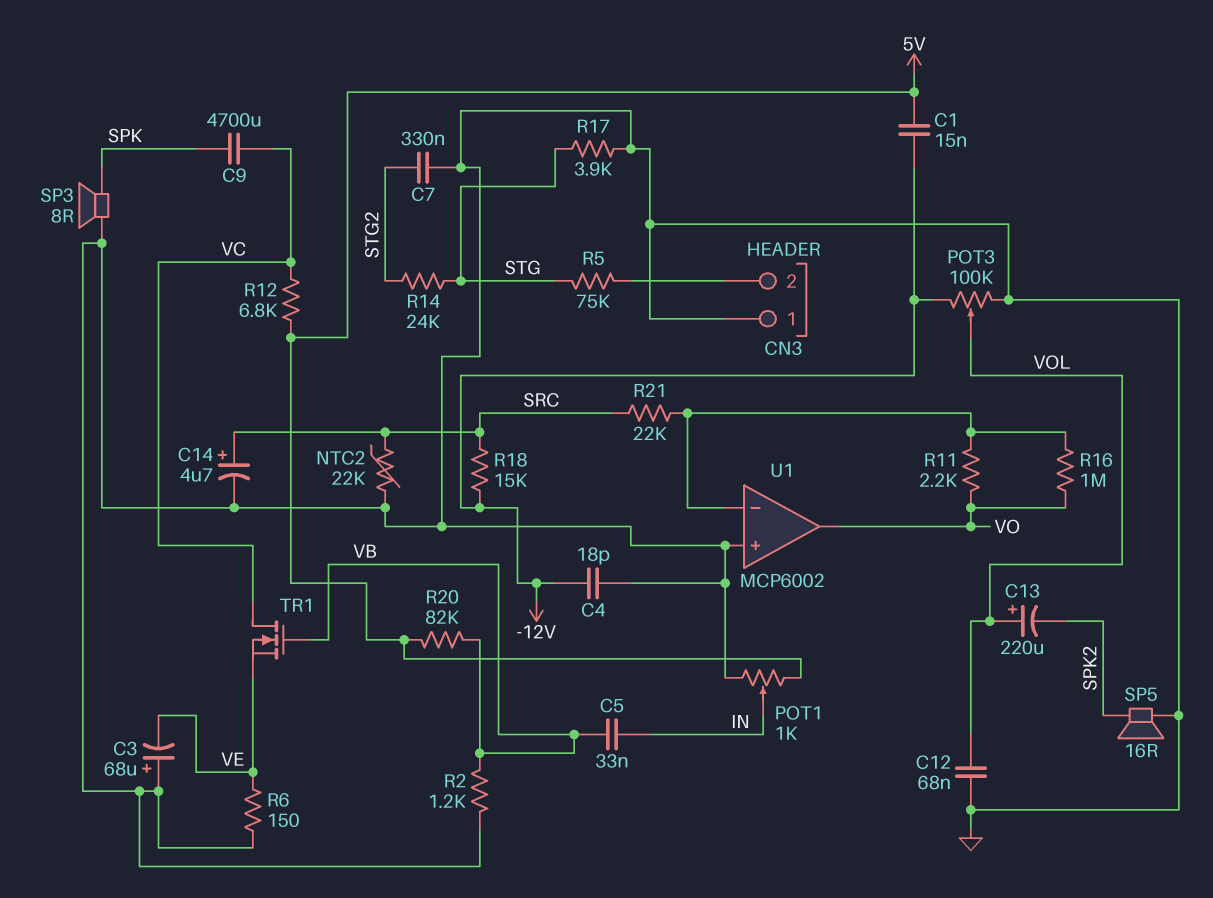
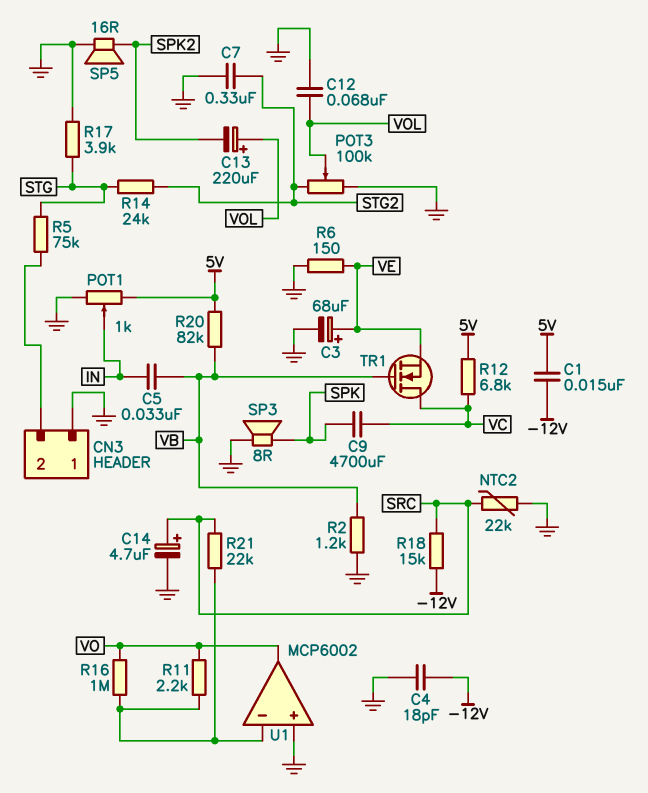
C3: 68uF (plus GND, minus VE) -> 68uF (plus VE, minus GND)
POT3: 100k (-12V, GND, wiper VOL) -> 100k (GND, STG2, wiper VOL)

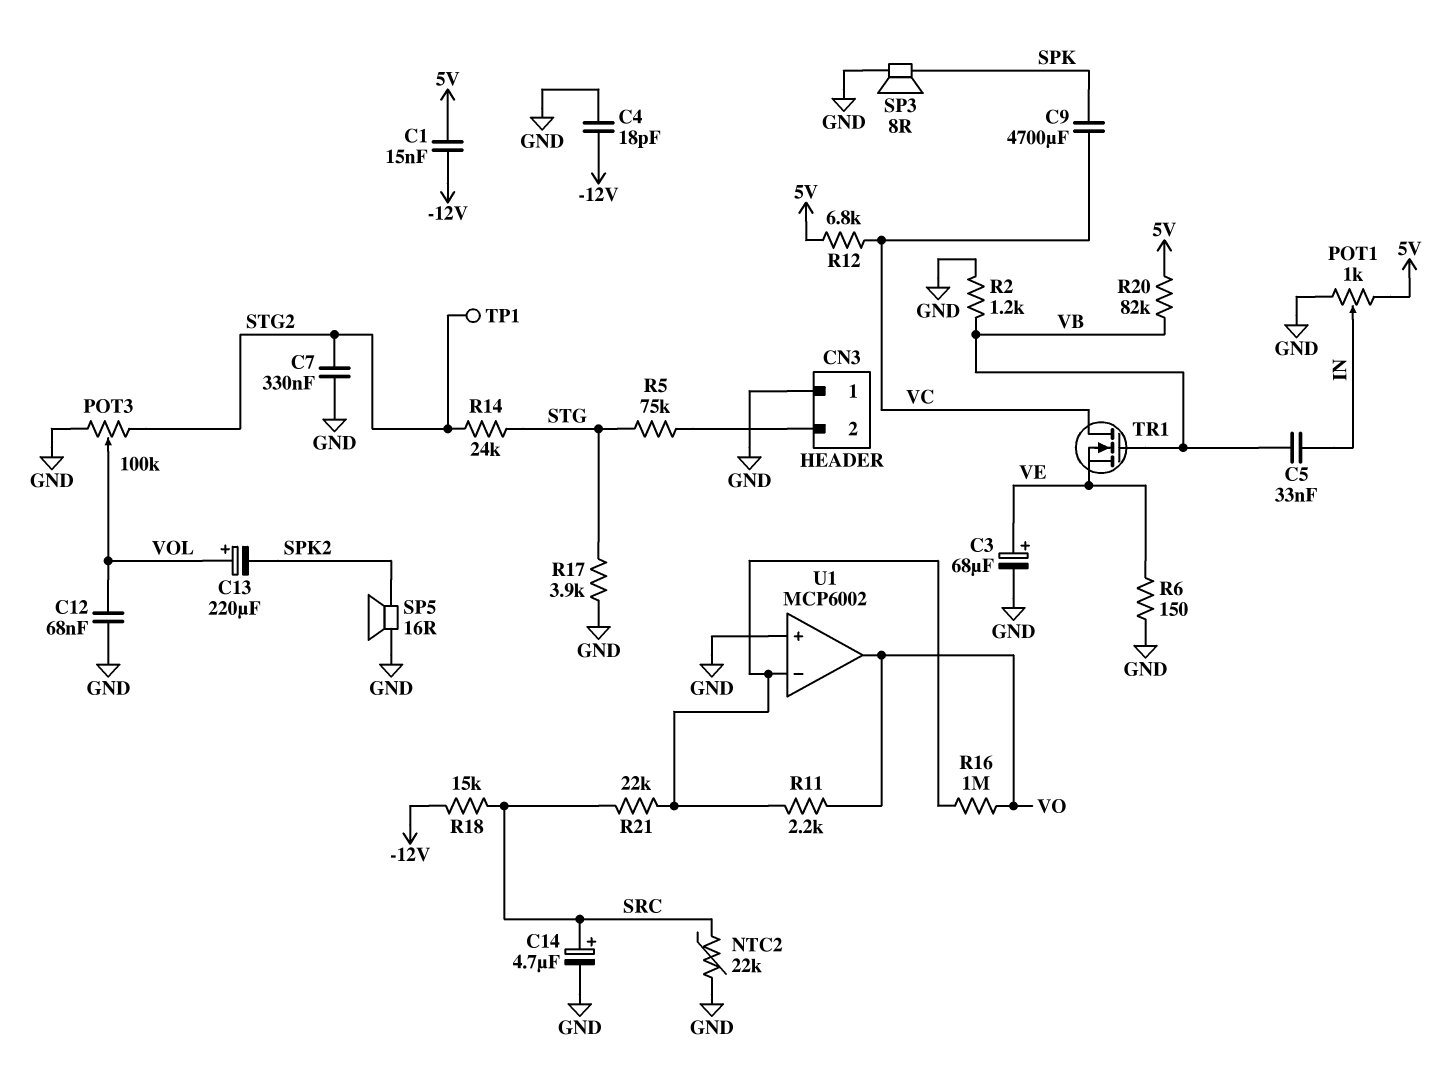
TP1: none -> test point (STG2)

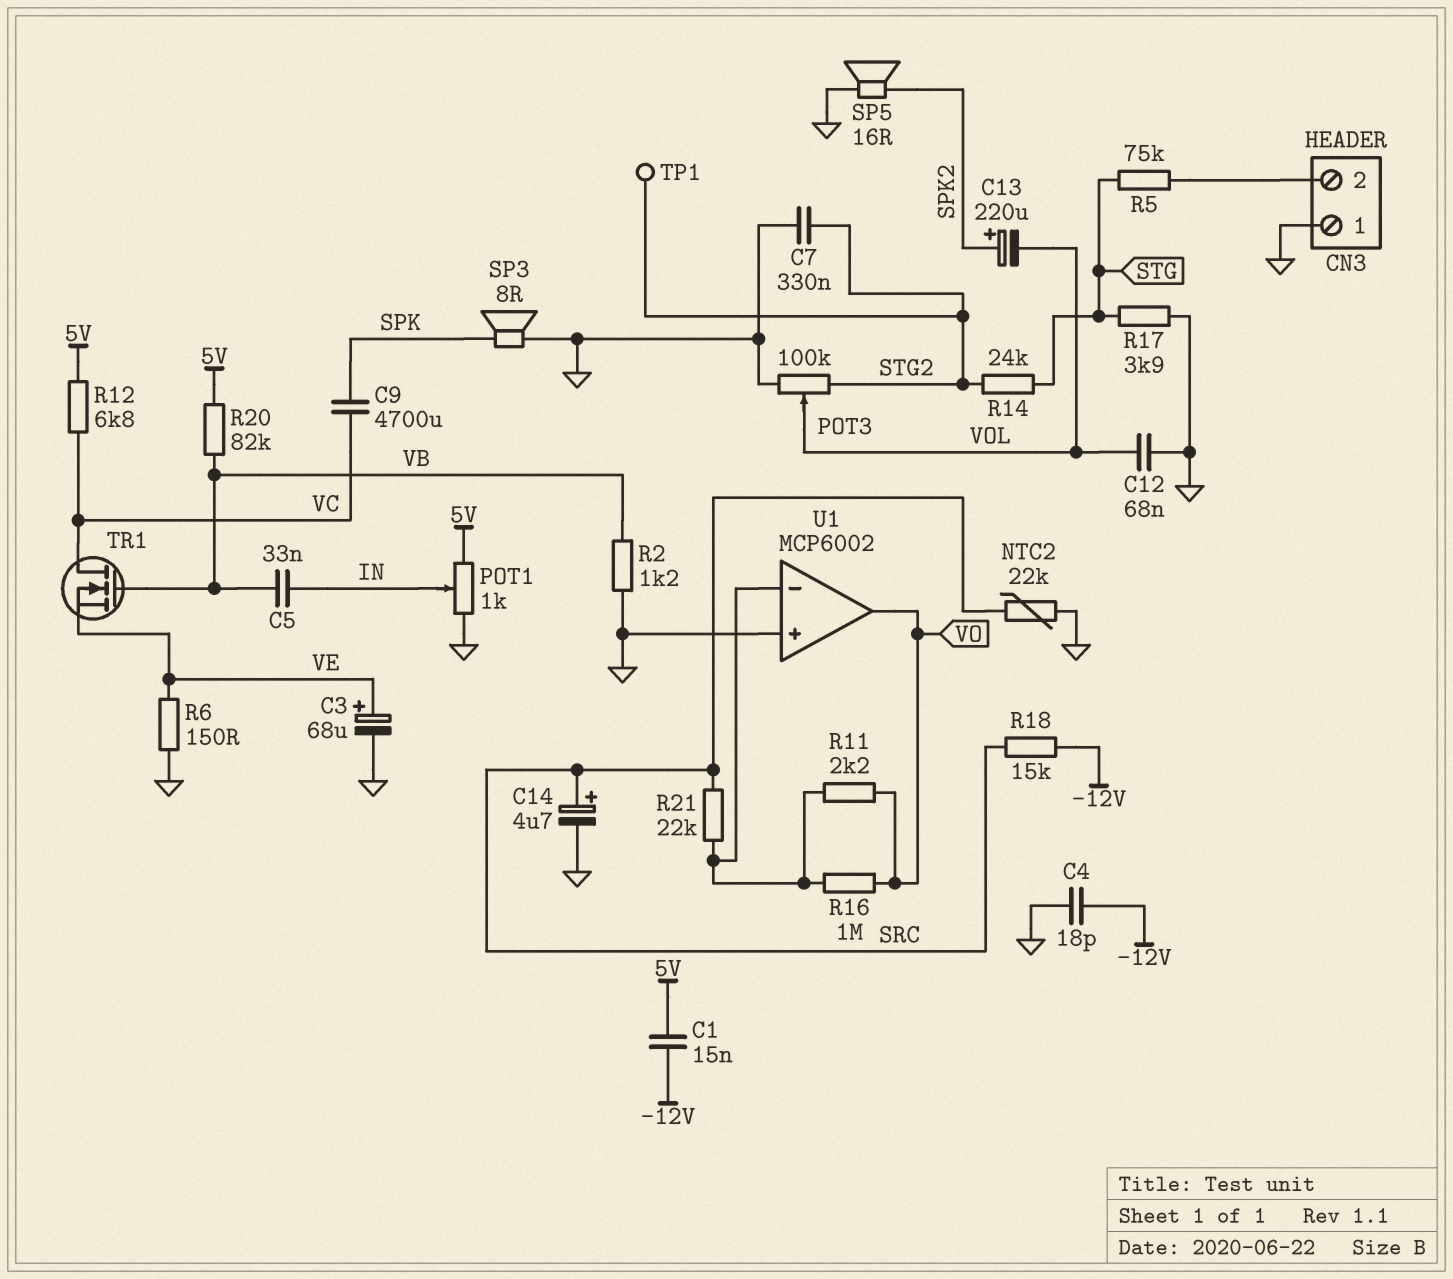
C13: 220uF (plus VOL, minus SPK2) -> 220uF (plus SPK2, minus VOL)

